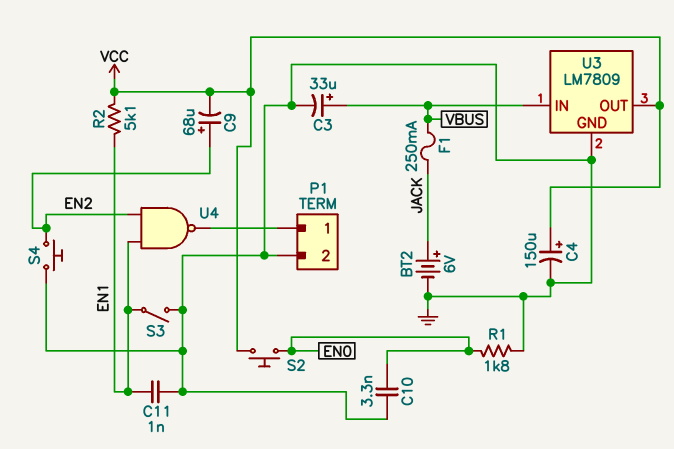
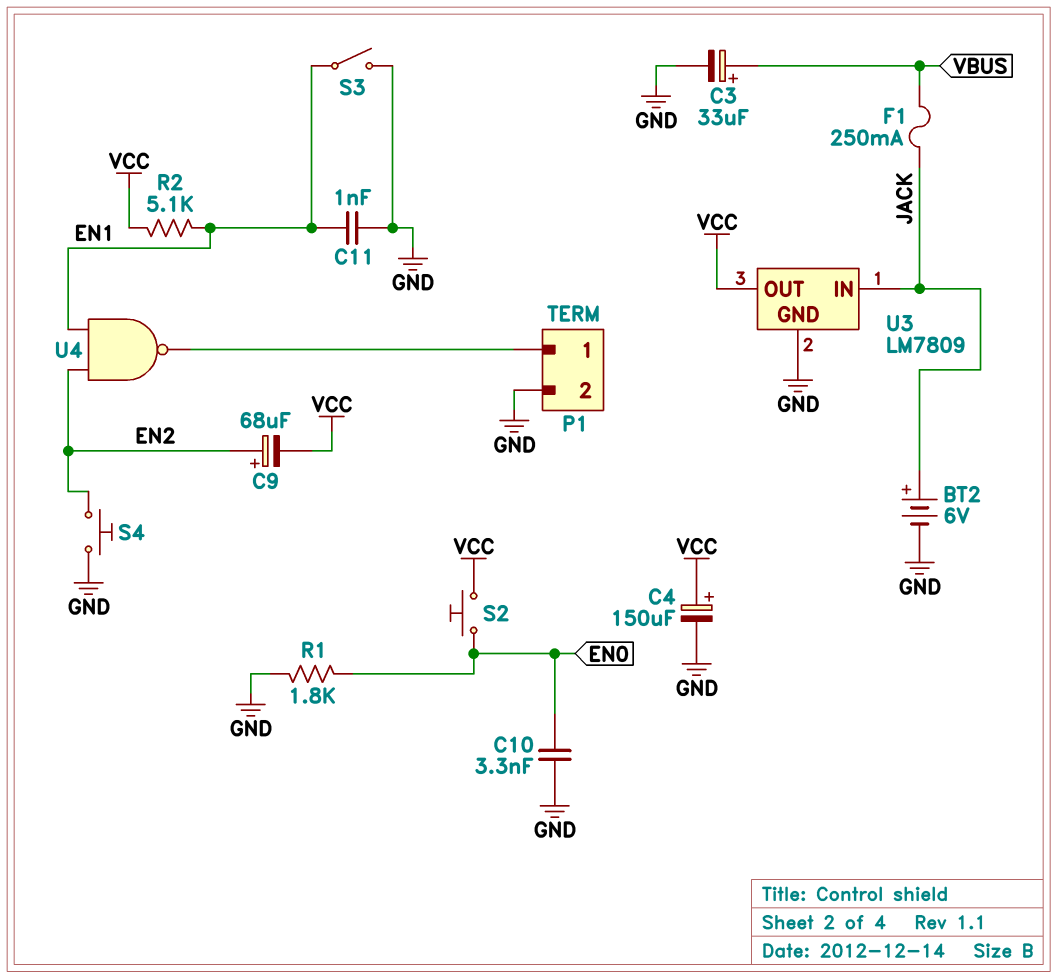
U3 pin IN: VBUS -> JACK

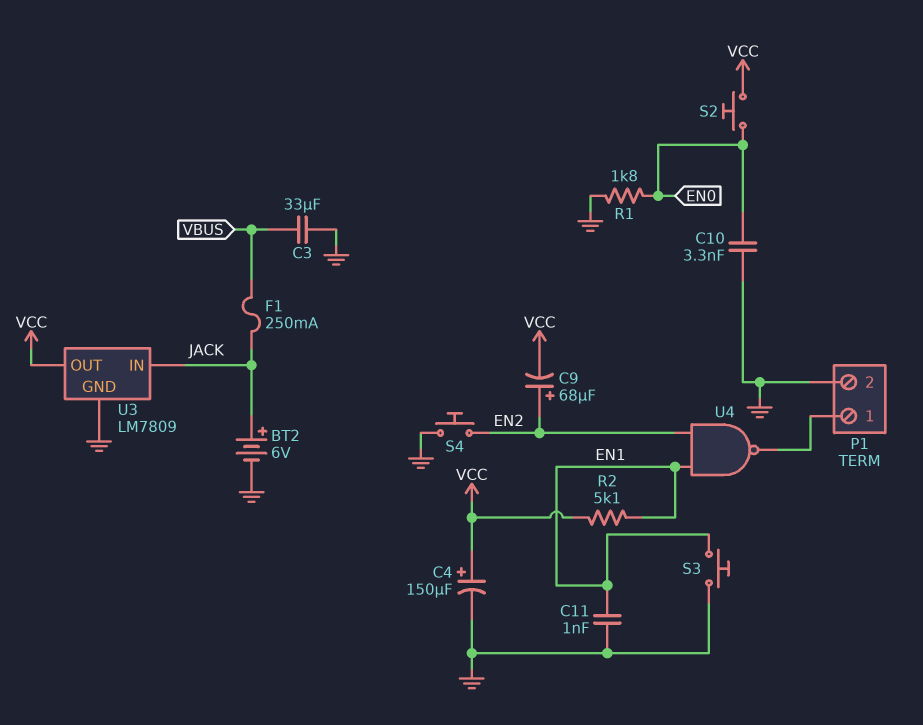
C3: 33uF (plus VBUS, minus GND) -> 33uF (GND, VBUS)
S3: switch (EN1, GND) -> button (EN1, GND)

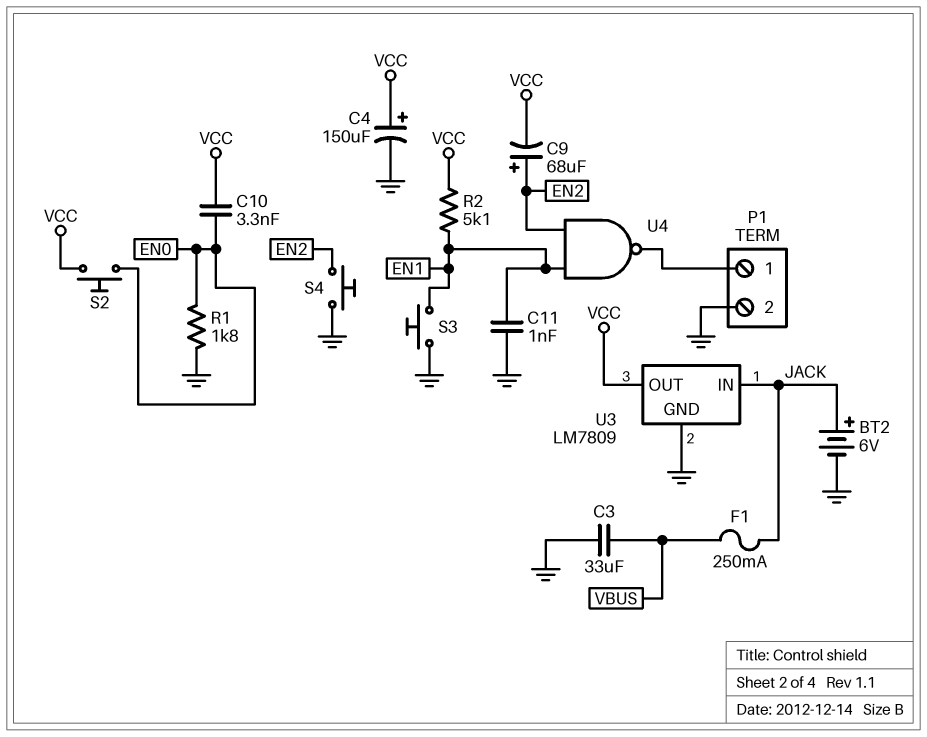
C10: 3.3nF (EN0, GND) -> 3.3nF (EN0, VCC)

